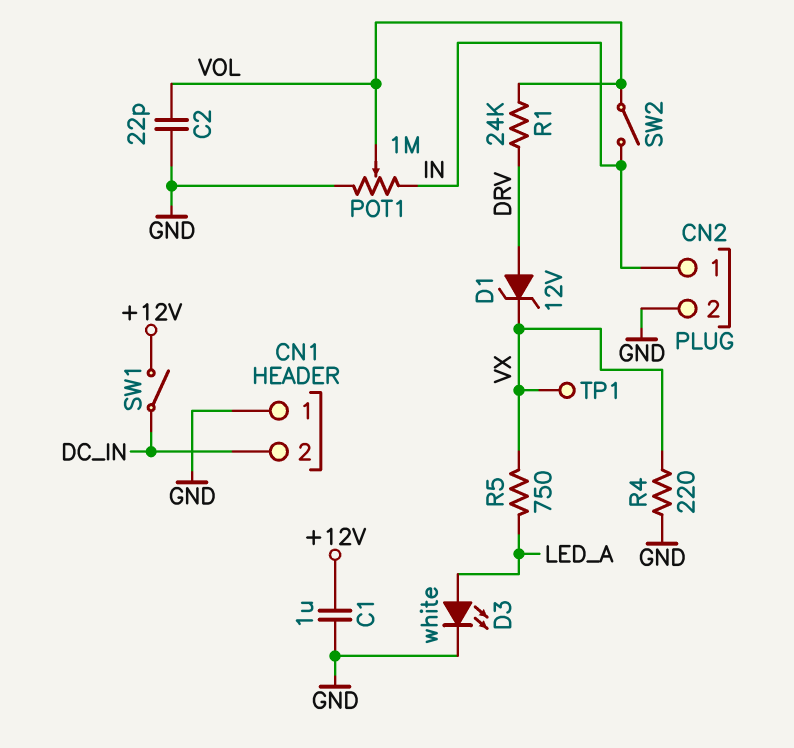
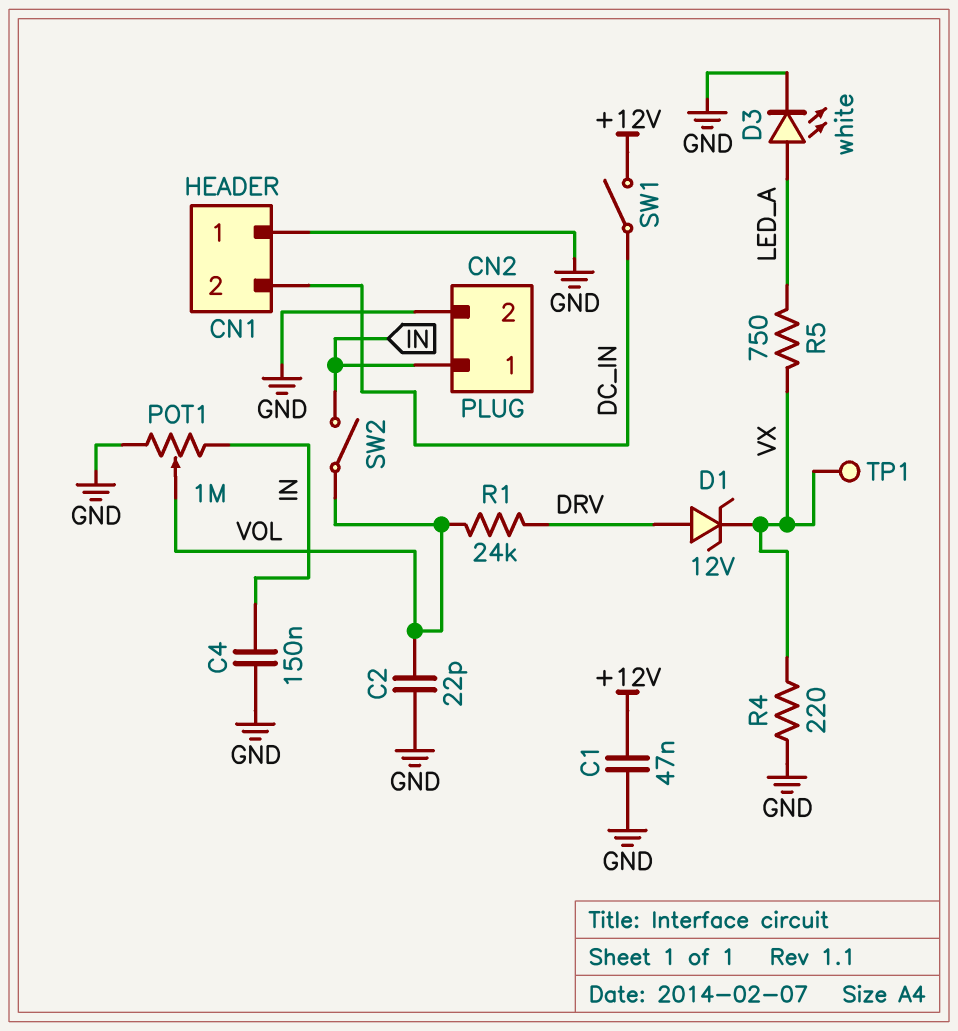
C1: 1uF (+12V, GND) -> 47nF (+12V, GND)
C4: none -> 150nF (GND, IN)

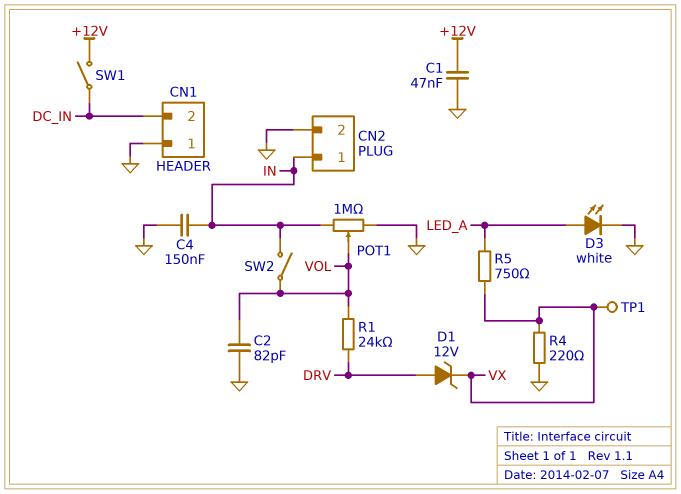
C2: 22pF (GND, VOL) -> 82pF (GND, VOL)

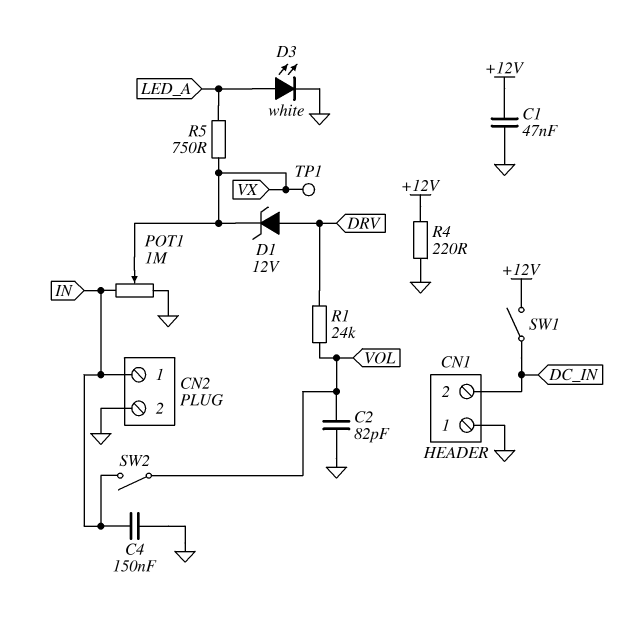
POT1: 1M (GND, IN, wiper VOL) -> 1M (GND, IN, wiper VX)
R4: 220 (GND, VX) -> 220 (+12V, GND)

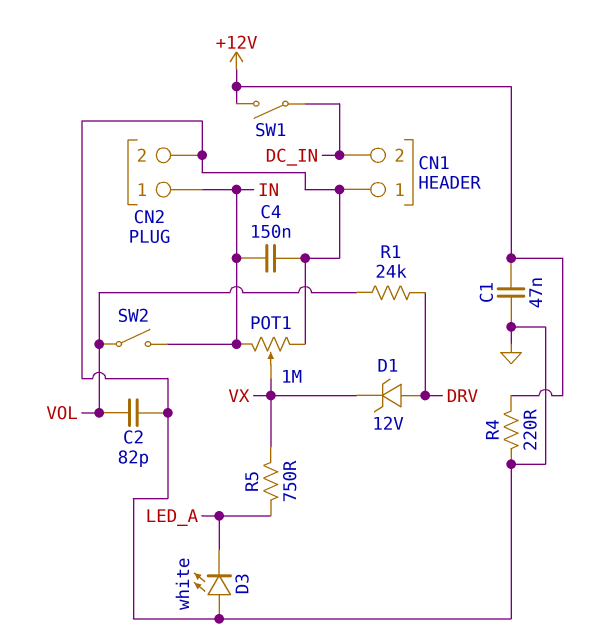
D3: LED white (A LED_A, K GND) -> LED white (A GND, K LED_A)
TP1: test point (VX) -> none

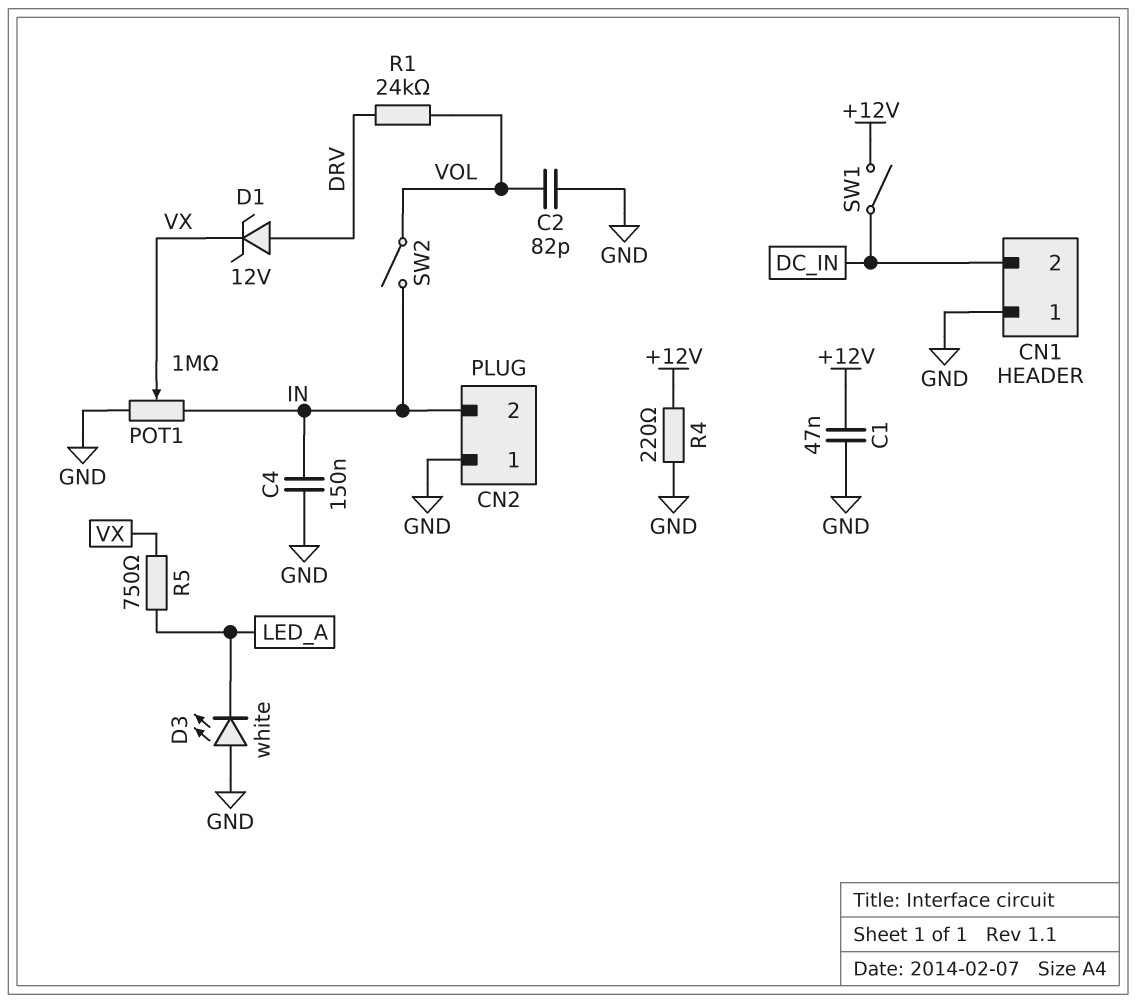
CN2 pin 1: IN -> GND
CN2 pin 2: GND -> IN

